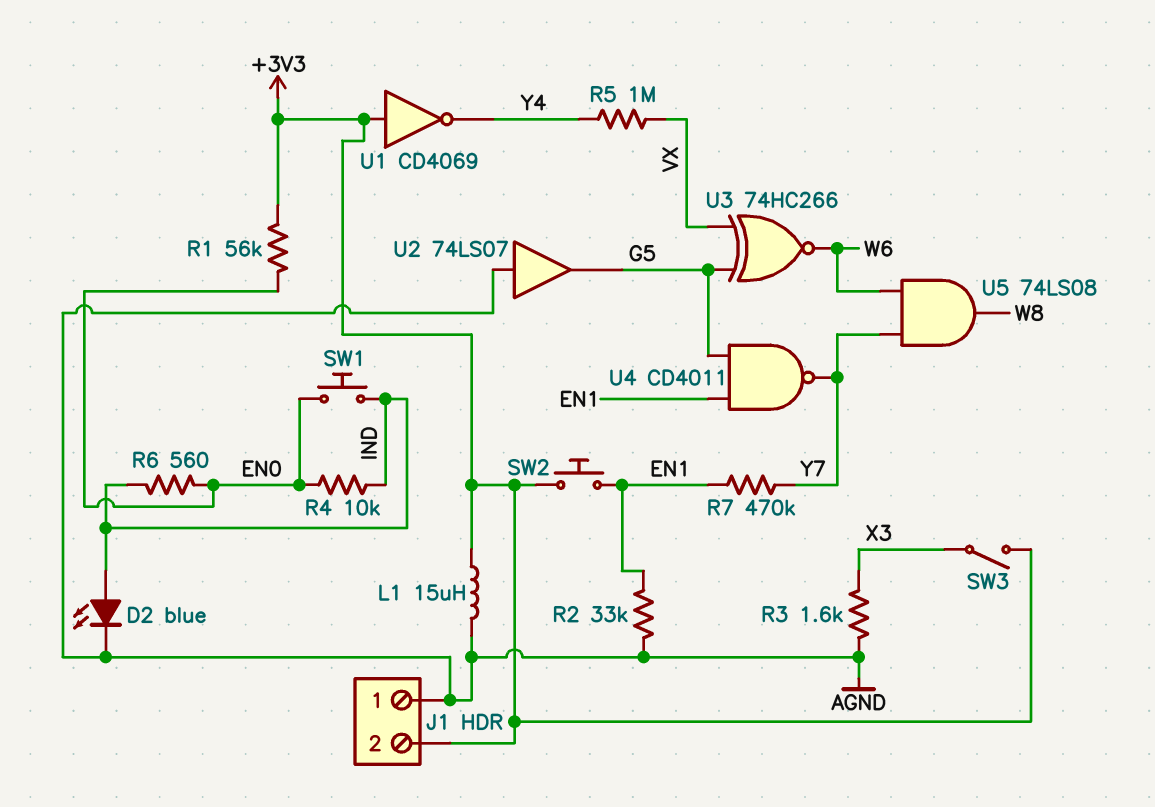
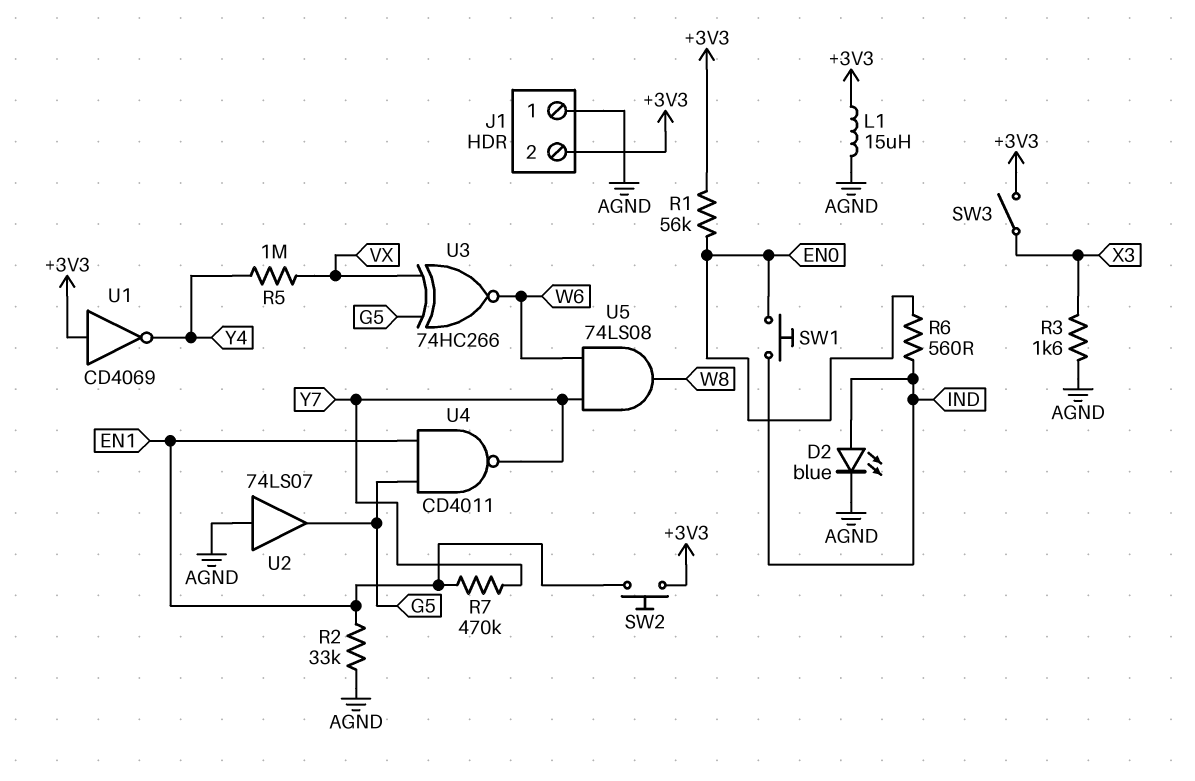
R4: 10k (EN0, IND) -> none

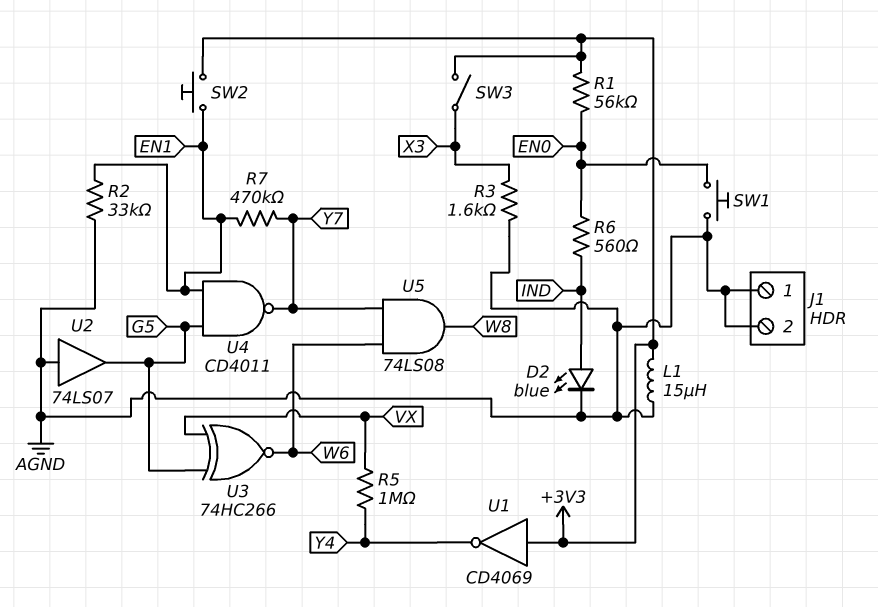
J1 pin 2: +3V3 -> AGND
SW1: button (EN0, IND) -> button (AGND, EN0)

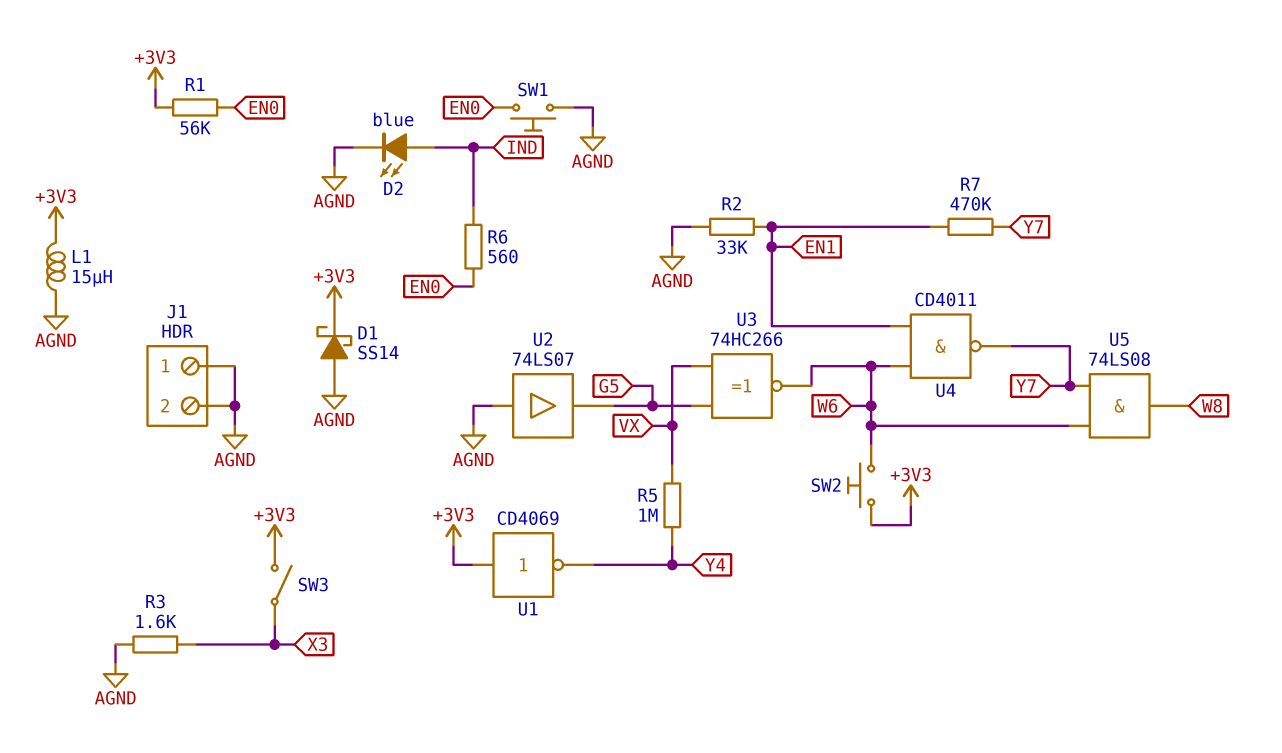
D1: none -> schottky SS14 (A AGND, K +3V3)
SW2: button (+3V3, EN1) -> button (+3V3, W6)
U4: NAND CD4011 (in EN1, in G5, out Y7) -> NAND CD4011 (in EN1, in W6, out Y7)

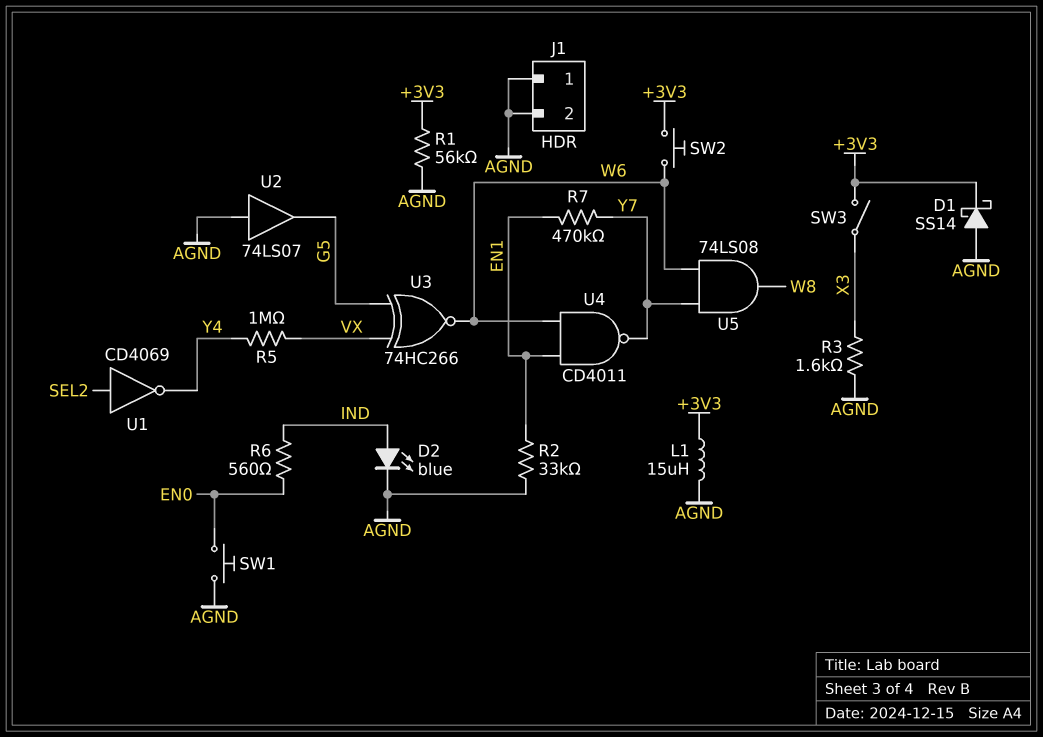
R1: 56k (+3V3, EN0) -> 56k (+3V3, AGND)
U1: NOT CD4069 (in +3V3, out Y4) -> NOT CD4069 (in SEL2, out Y4)

